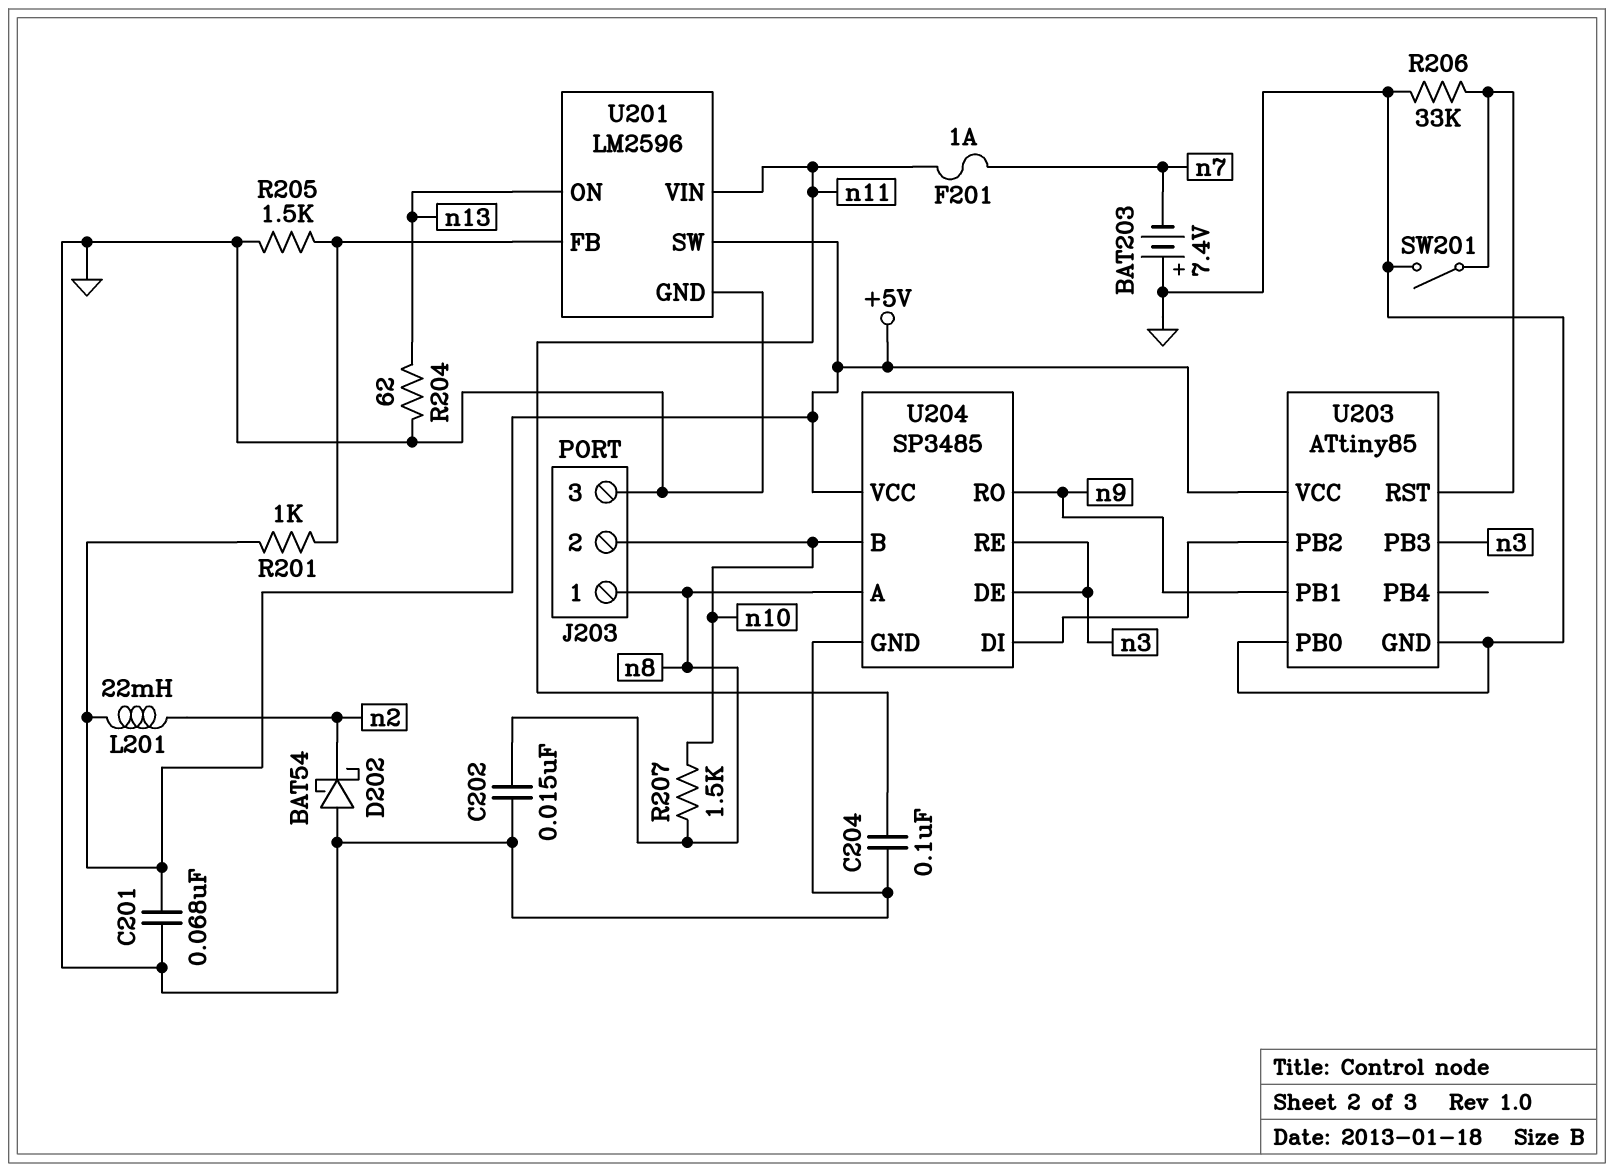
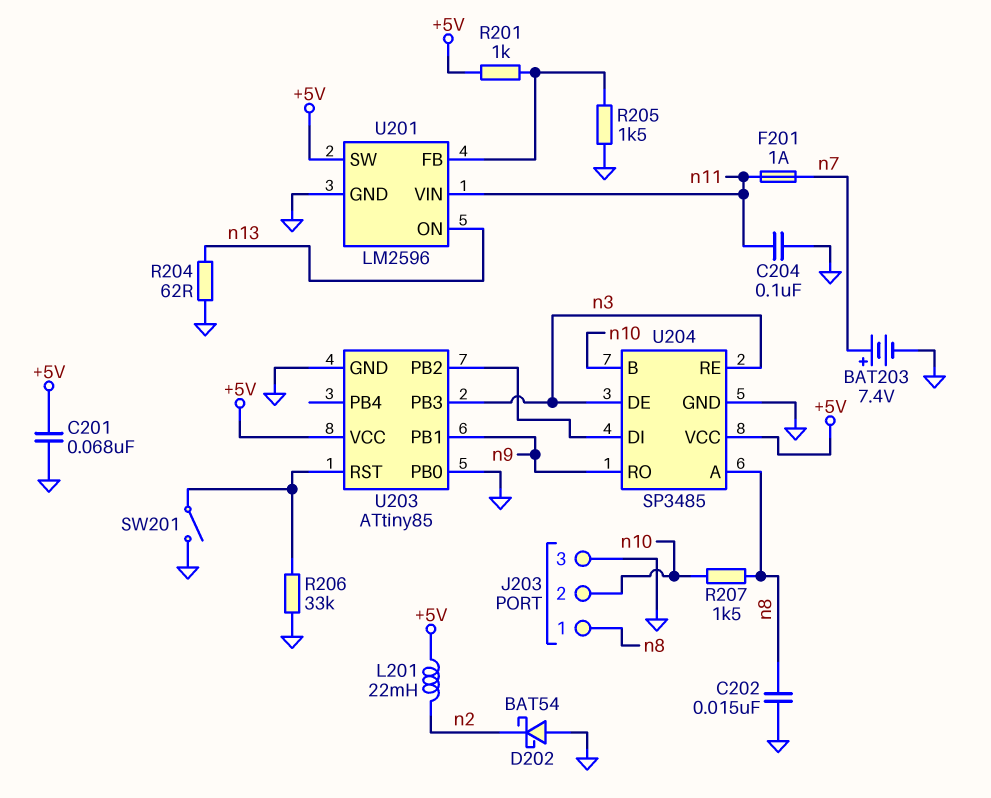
BAT203: 7.4V (plus GND, minus n7) -> 7.4V (plus n7, minus GND)

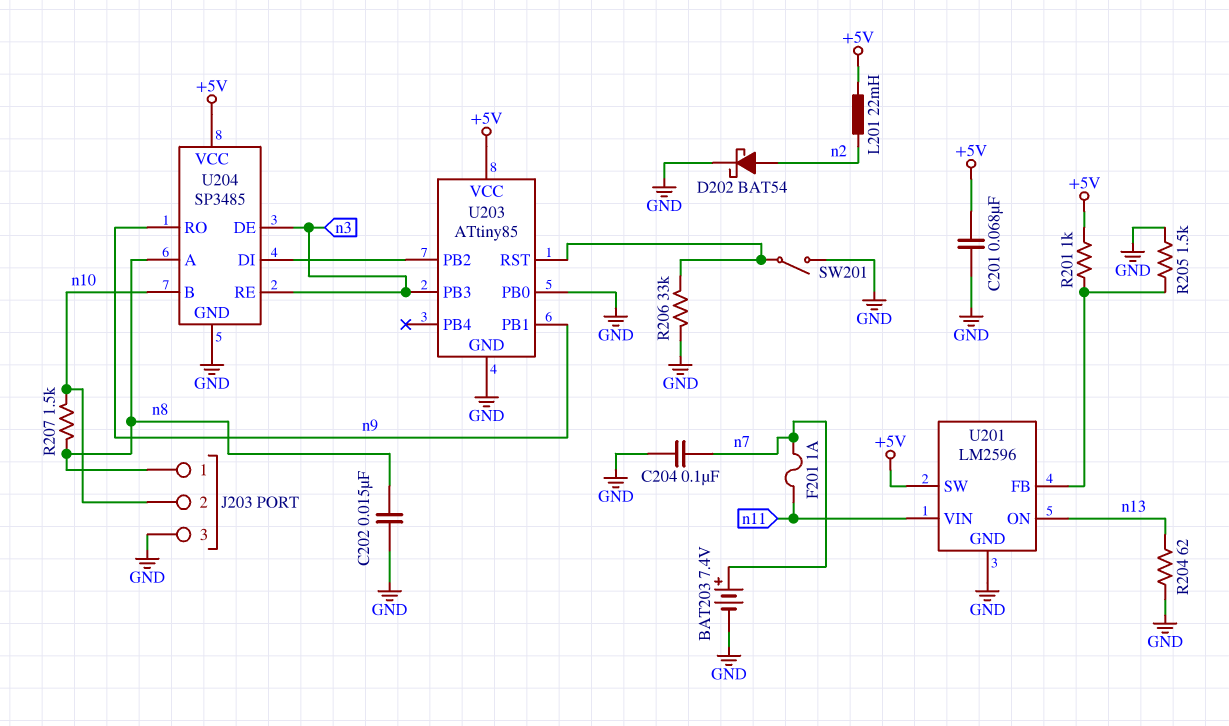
C204: 100nF (GND, n11) -> 100nF (GND, n7)
D202: schottky BAT54 (A GND, K n2) -> schottky BAT54 (A n2, K GND)

